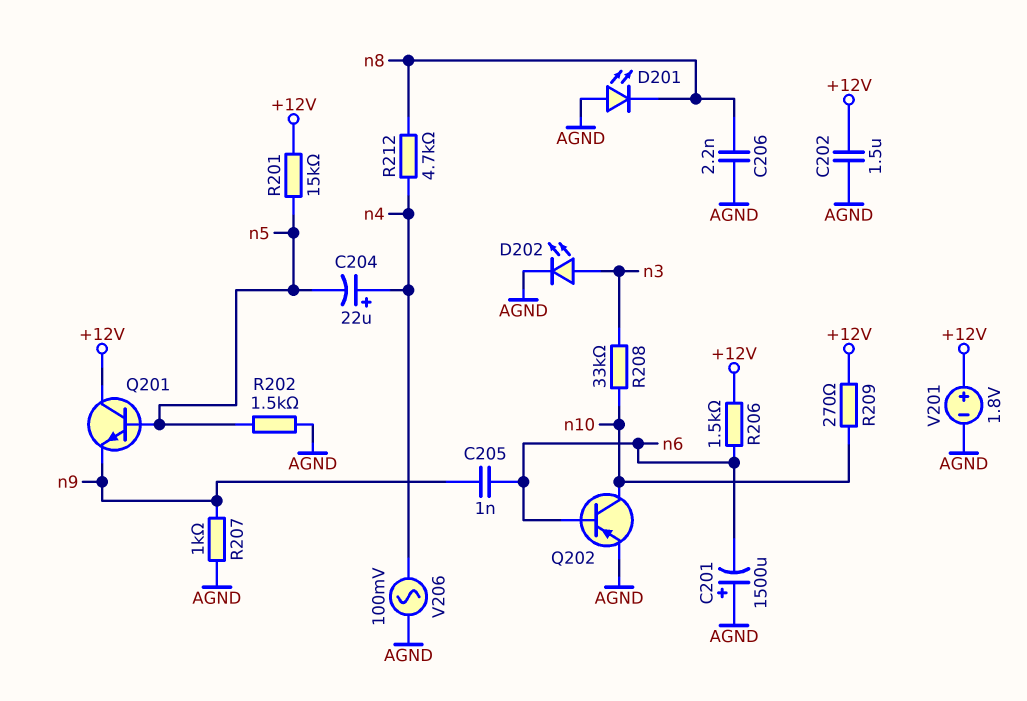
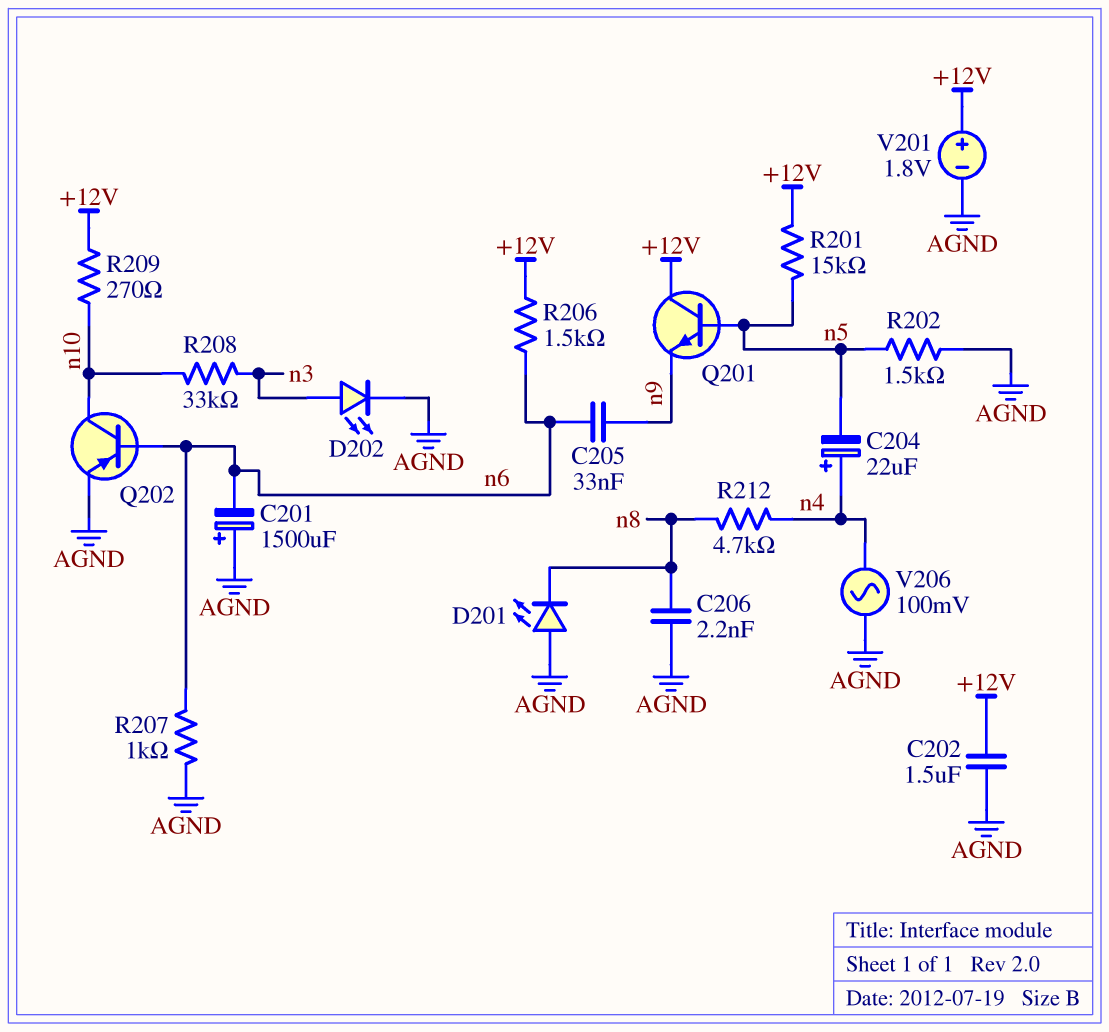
C205: 1nF (n6, n9) -> 33nF (n6, n9)
R207: 1k (AGND, n9) -> 1k (AGND, n6)

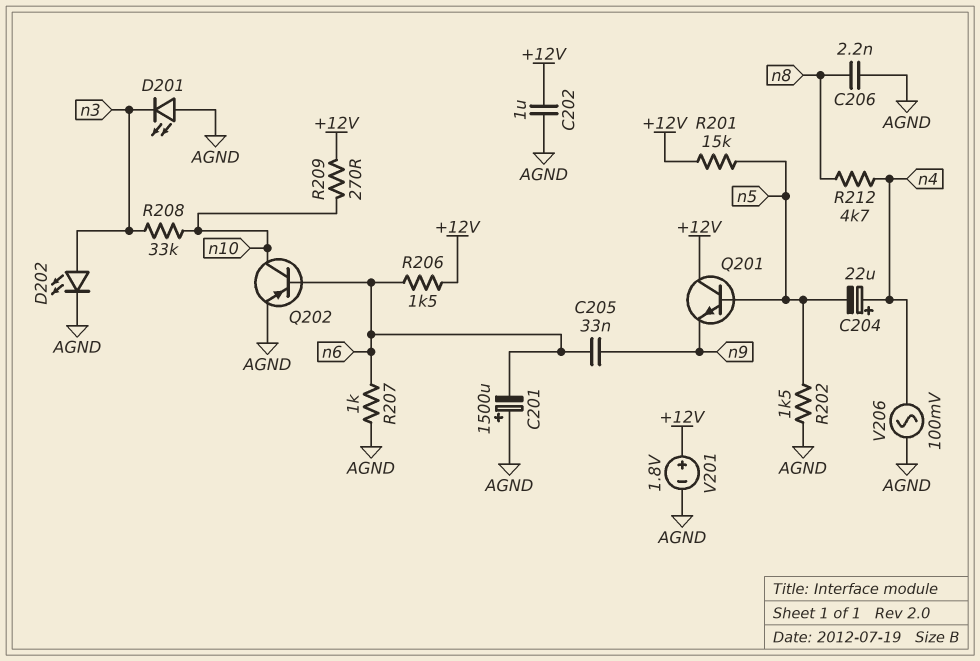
C202: 1.5uF (+12V, AGND) -> 1uF (+12V, AGND)
D201: LED (A AGND, K n8) -> LED (A AGND, K n3)

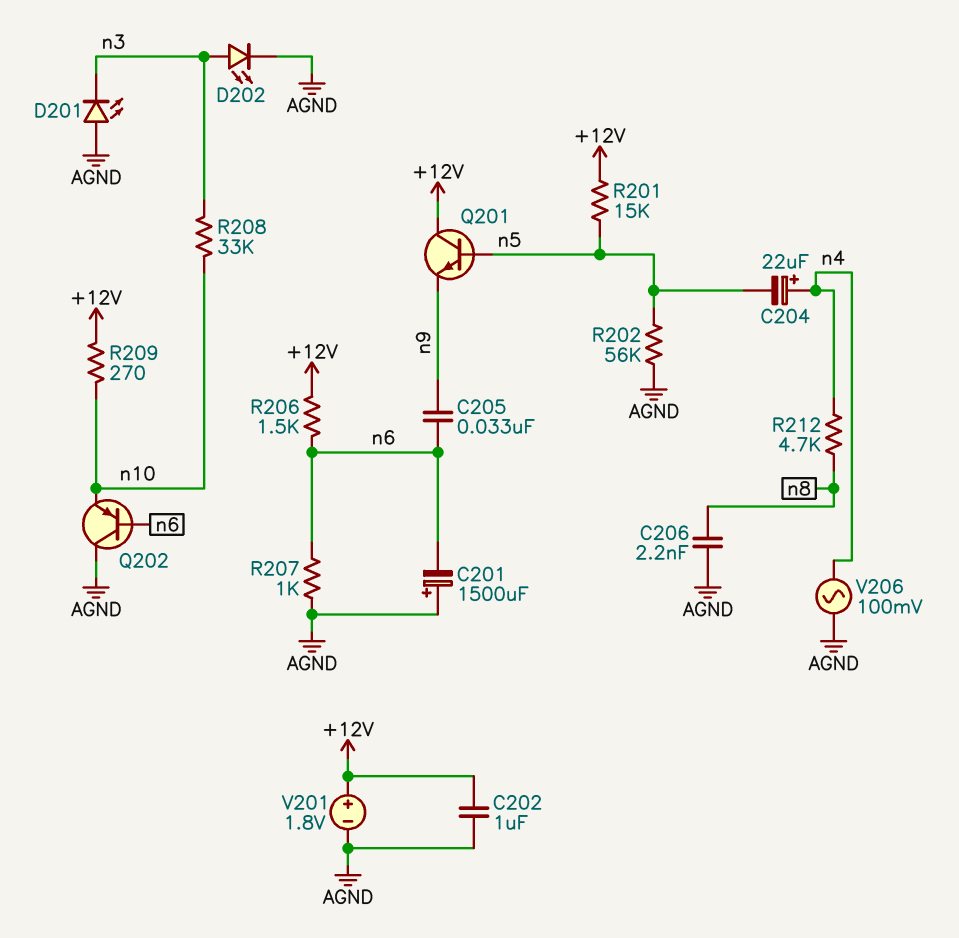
Q202: PNP (B n6, C n10, E AGND) -> PNP (B n6, C AGND, E n10)
R202: 1.5k (AGND, n5) -> 56k (AGND, n5)

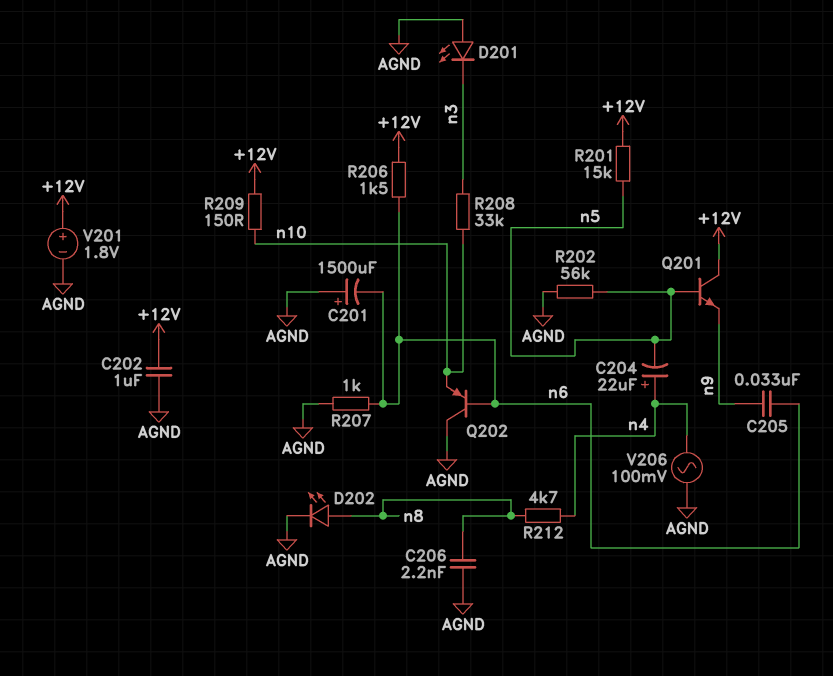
D202: LED (A n3, K AGND) -> LED (A n8, K AGND)
R209: 270 (+12V, n10) -> 150 (+12V, n10)

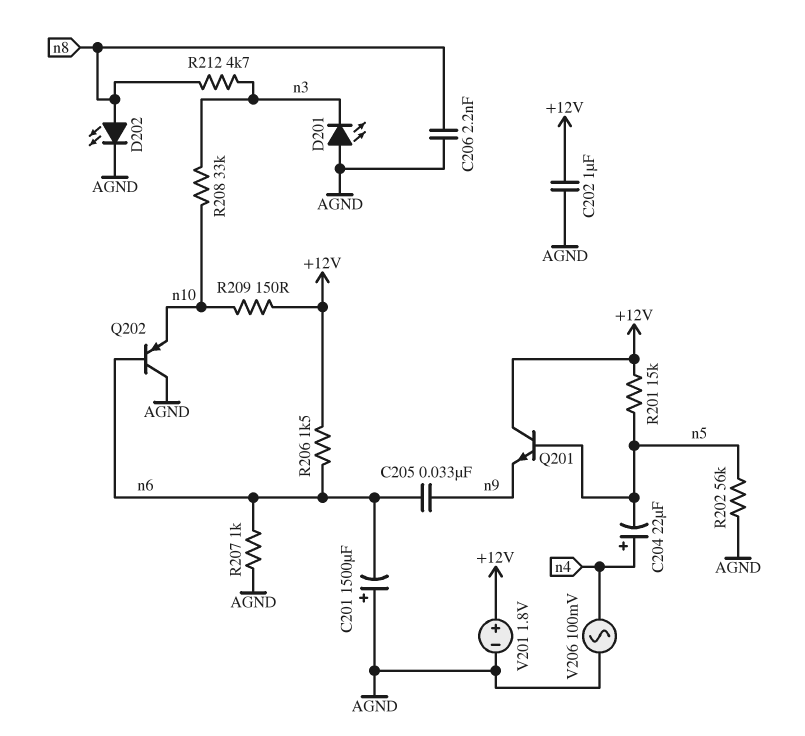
R212: 4.7k (n4, n8) -> 4.7k (n3, n8)

